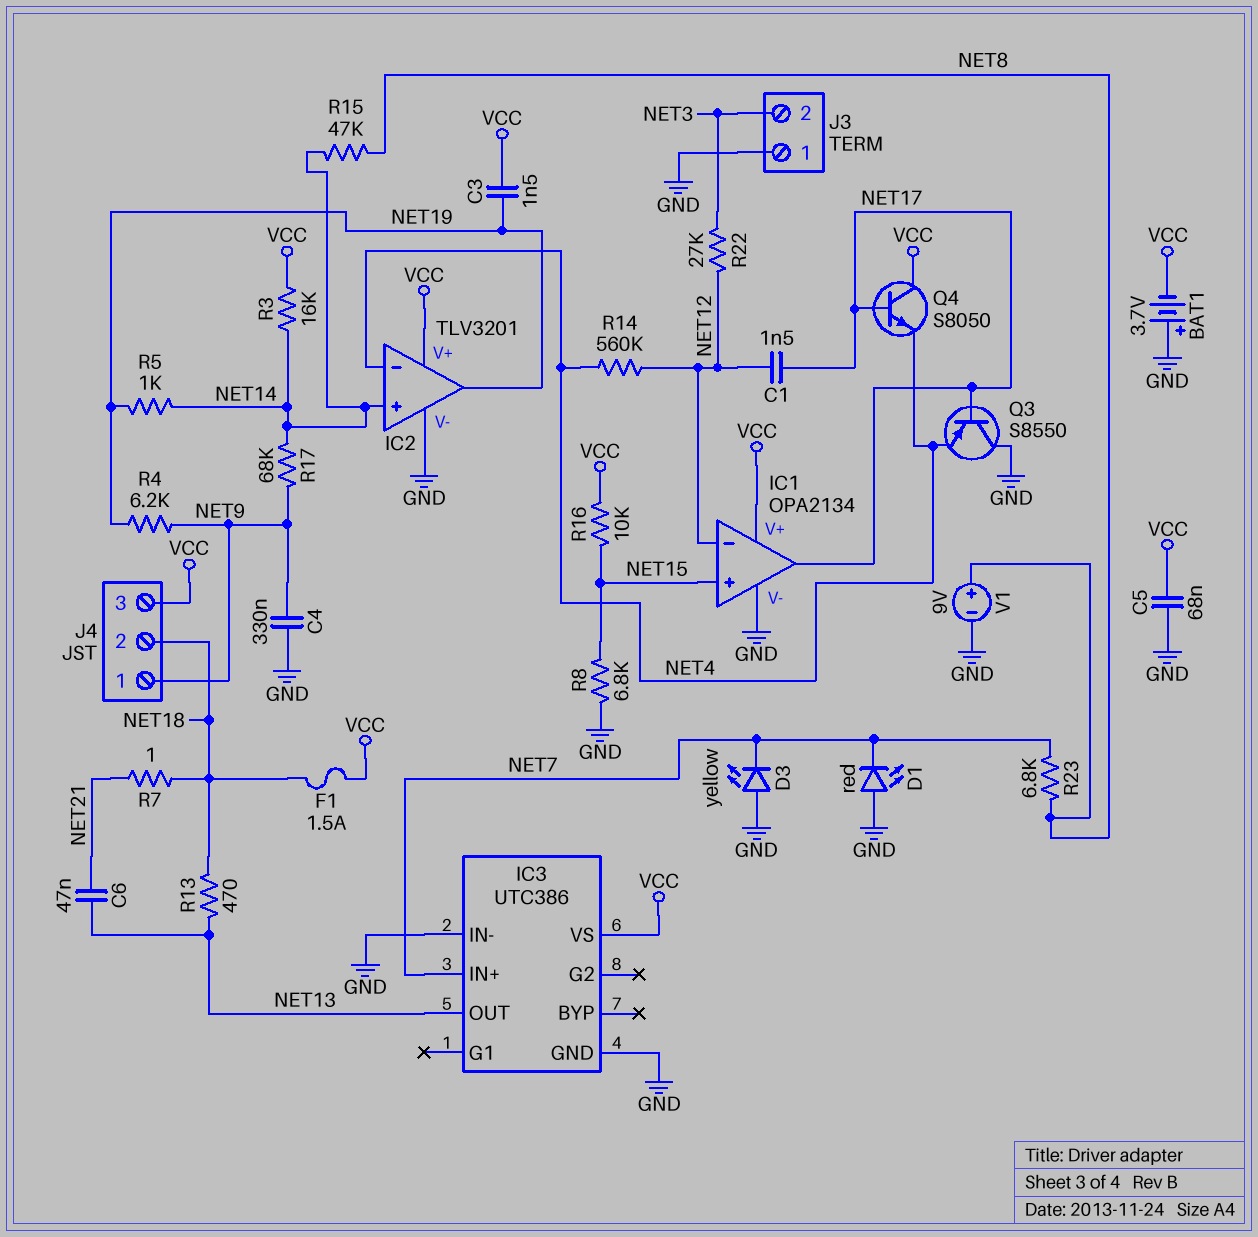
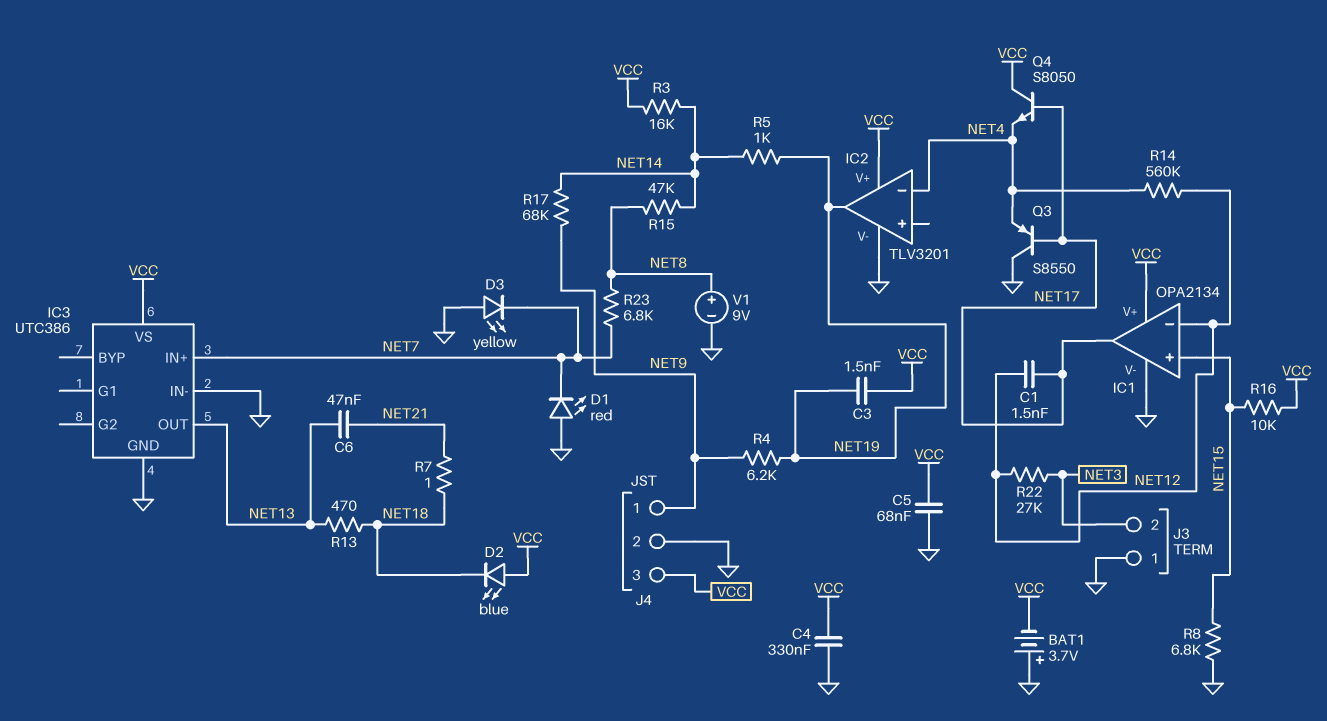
C4: 330nF (GND, NET9) -> 330nF (GND, VCC)
D2: none -> LED blue (A VCC, K NET18)
F1: 1.5A (NET18, VCC) -> none
IC2 pin in+: NET14 -> none
J4 pin 2: NET18 -> GND

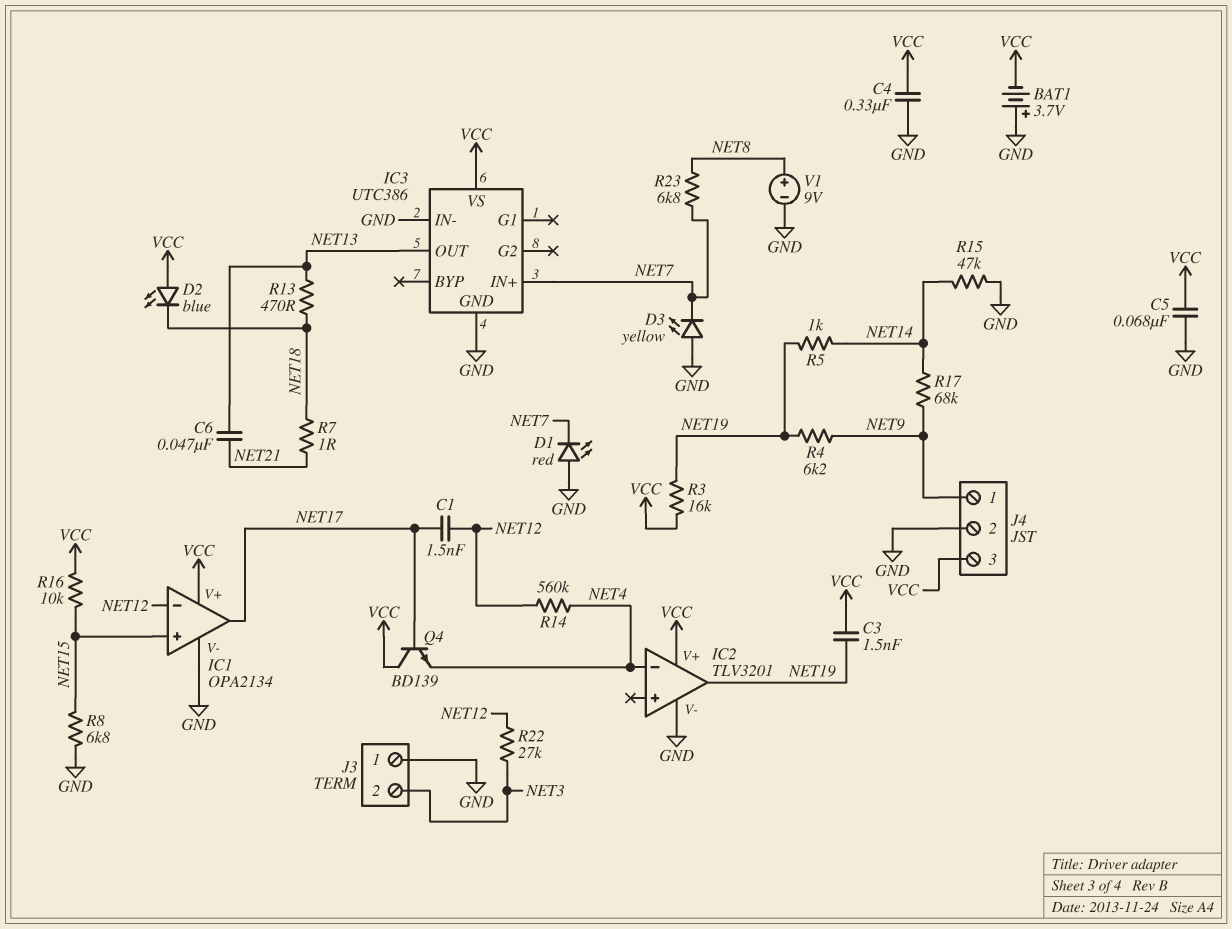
Q3: PNP S8550 (B NET17, C GND, E NET4) -> none
Q4: NPN S8050 (B NET17, C VCC, E NET4) -> NPN BD139 (B NET17, C VCC, E NET4)
R3: 16k (NET14, VCC) -> 16k (NET19, VCC)
R15: 47k (NET8, NET14) -> 47k (GND, NET14)

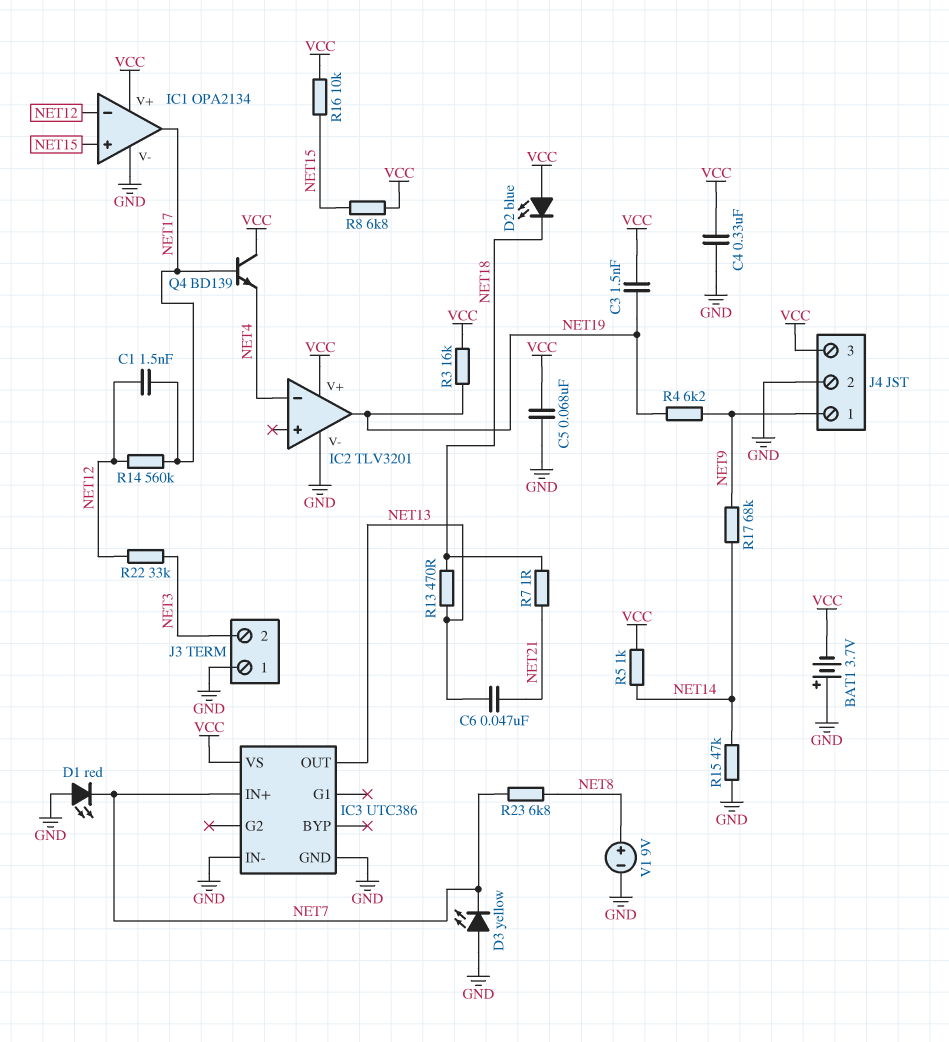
R5: 1k (NET14, NET19) -> 1k (NET14, VCC)
R8: 6.8k (GND, NET15) -> 6.8k (NET15, VCC)
R14: 560k (NET4, NET12) -> 560k (NET12, NET17)
R22: 27k (NET3, NET12) -> 33k (NET3, NET12)

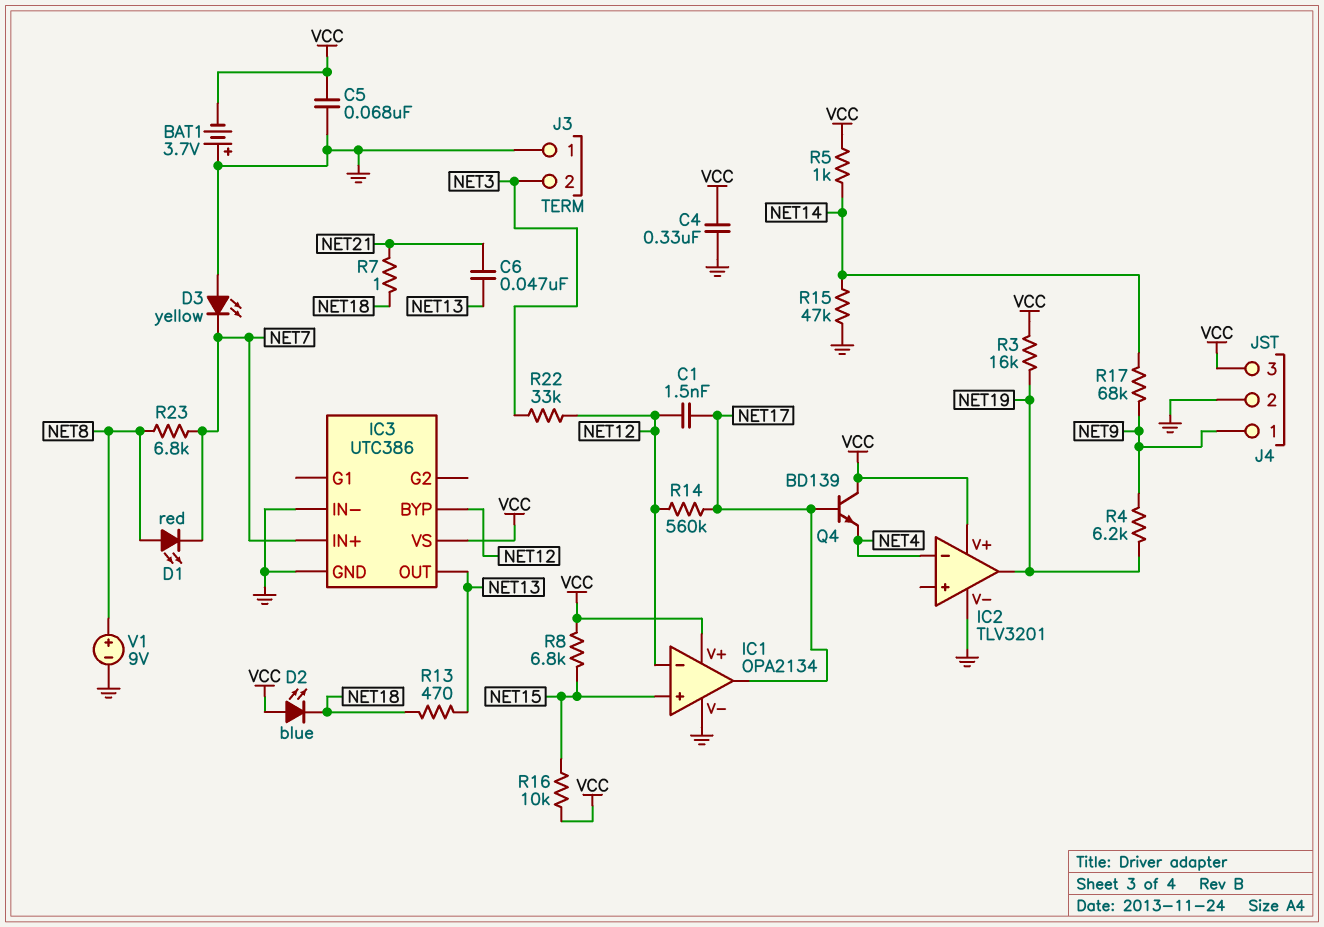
C3: 1.5nF (NET19, VCC) -> none
D1: LED red (A GND, K NET7) -> LED red (A NET8, K NET7)
IC3 pin BYP: none -> NET12

